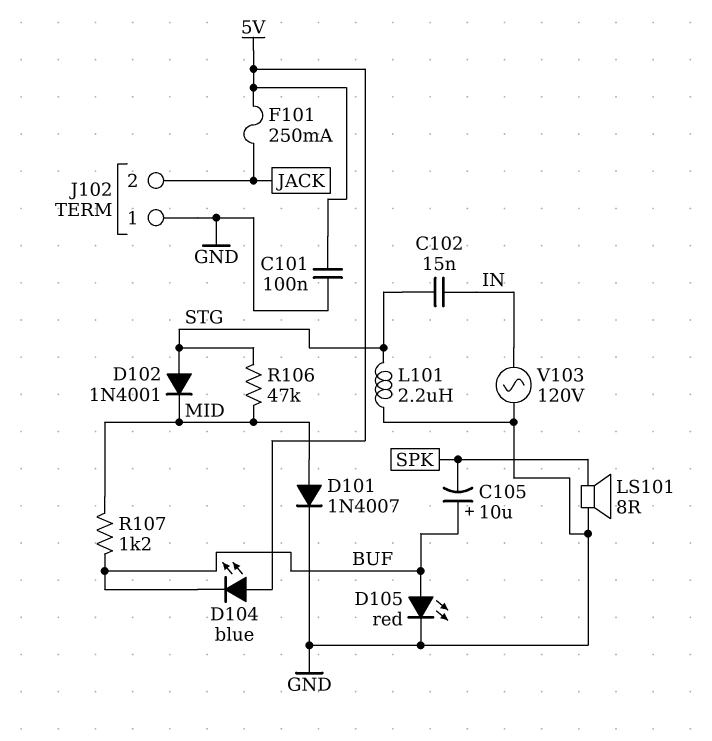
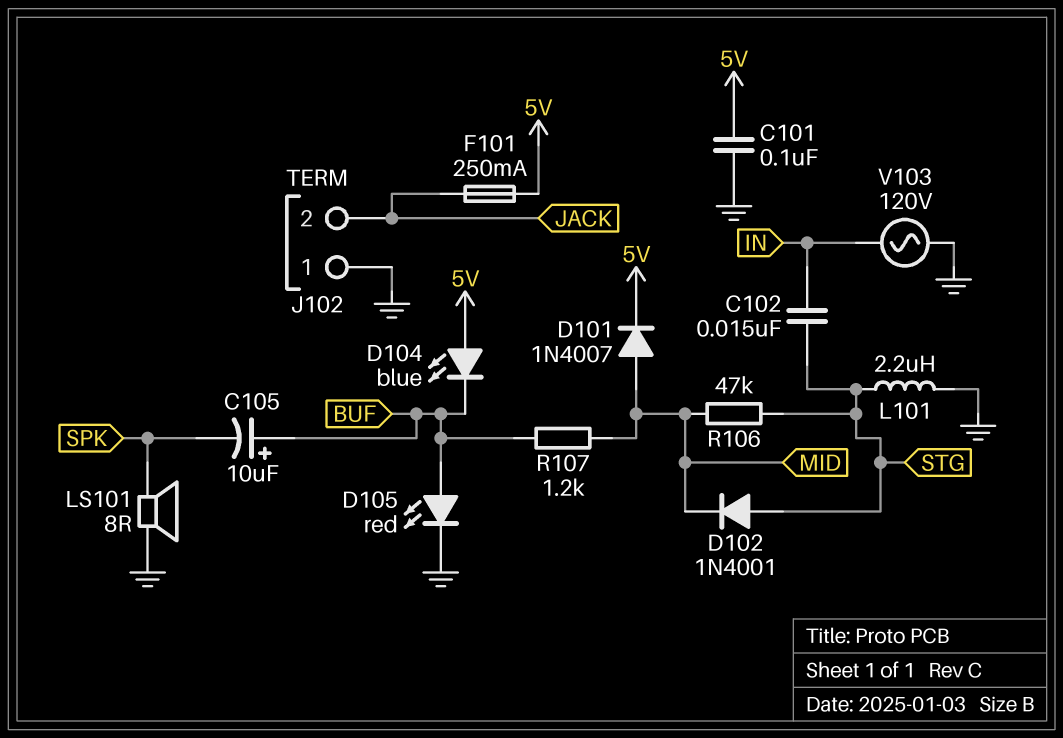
D101: diode 1N4007 (A MID, K GND) -> diode 1N4007 (A MID, K 5V)

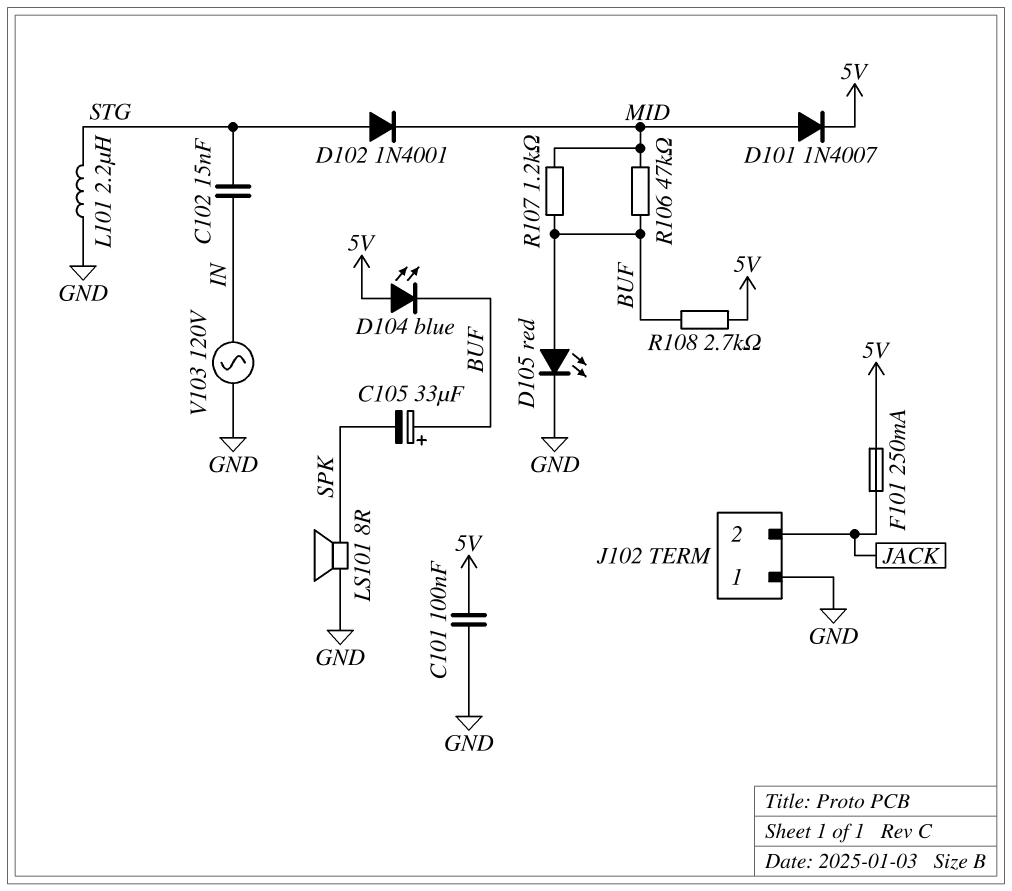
C105: 10uF (plus BUF, minus SPK) -> 33uF (plus BUF, minus SPK)
R106: 47k (MID, STG) -> 47k (BUF, MID)
R108: none -> 2.7k (5V, BUF)

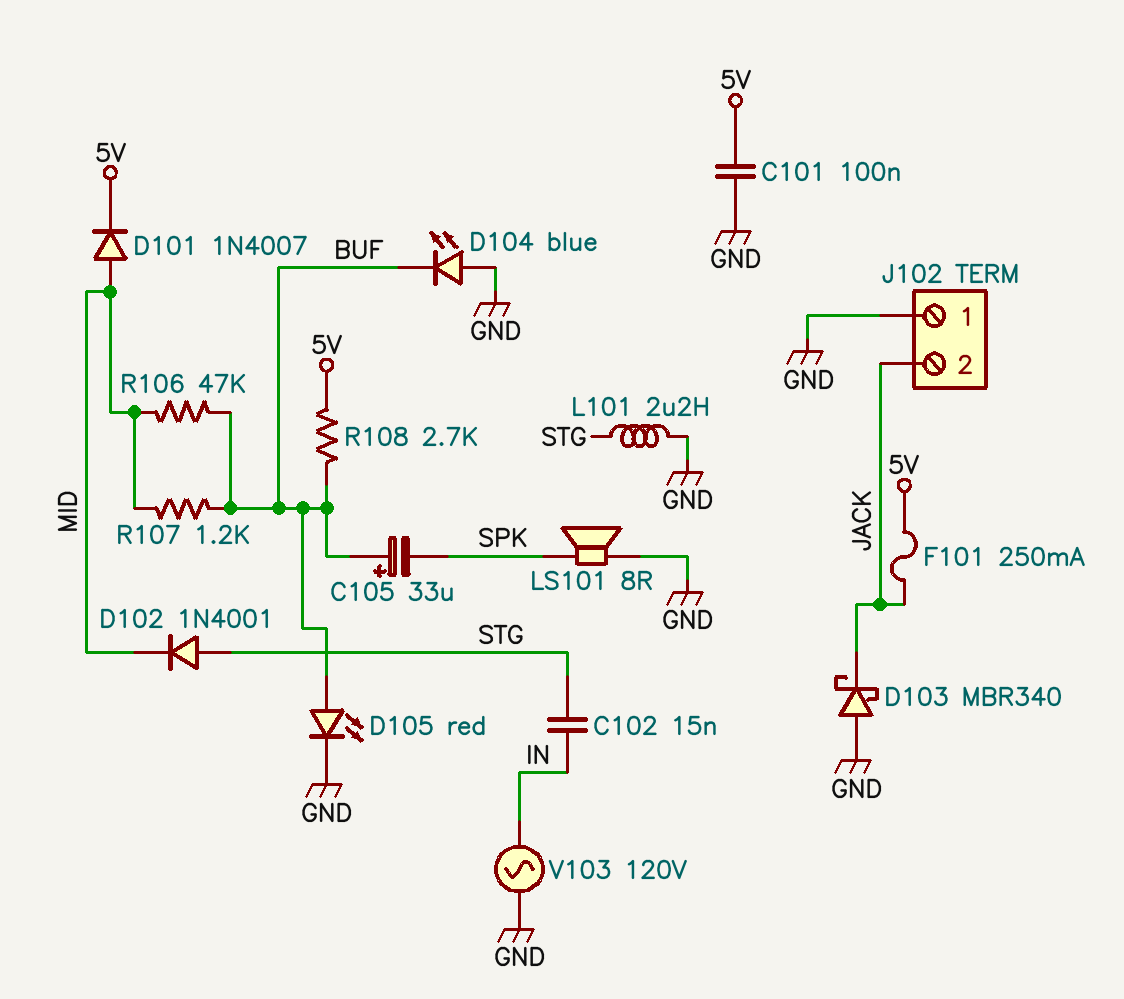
D103: none -> schottky MBR340 (A GND, K JACK)
D104: LED blue (A 5V, K BUF) -> LED blue (A GND, K BUF)

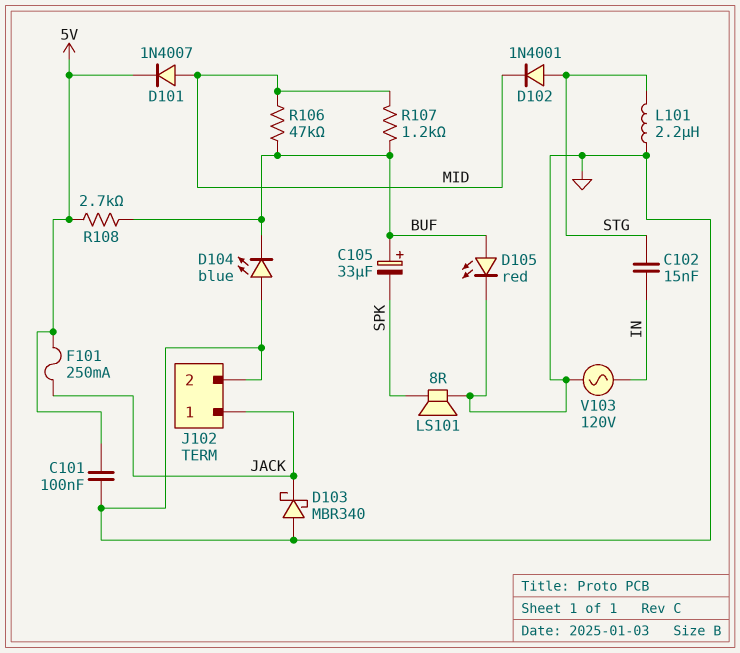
J102 pin 1: GND -> JACK
J102 pin 2: JACK -> GND

